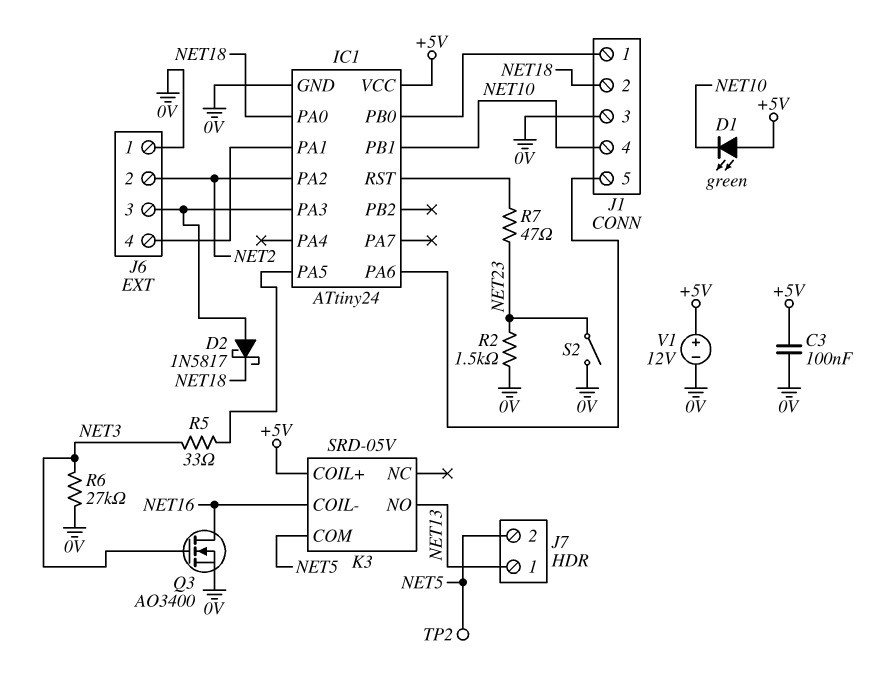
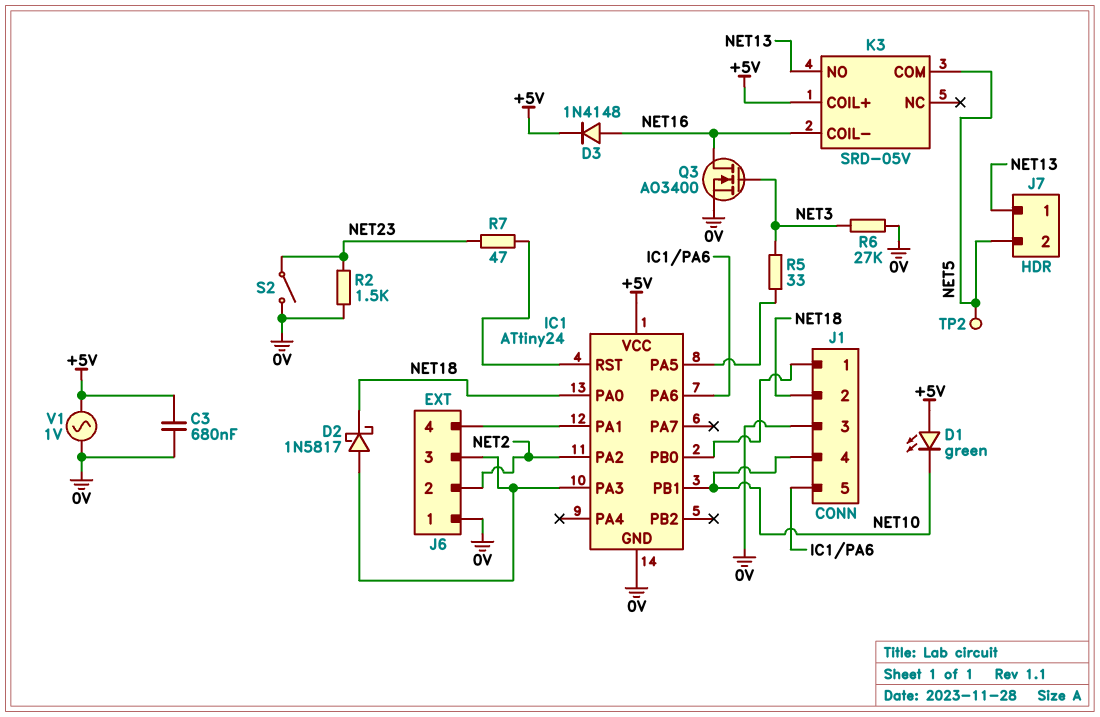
C3: 100nF (+5V, 0V) -> 680nF (+5V, 0V)
D3: none -> diode 1N4148 (A NET16, K +5V)
V1: 12V (plus +5V, minus 0V) -> AC 1V (+5V, 0V)

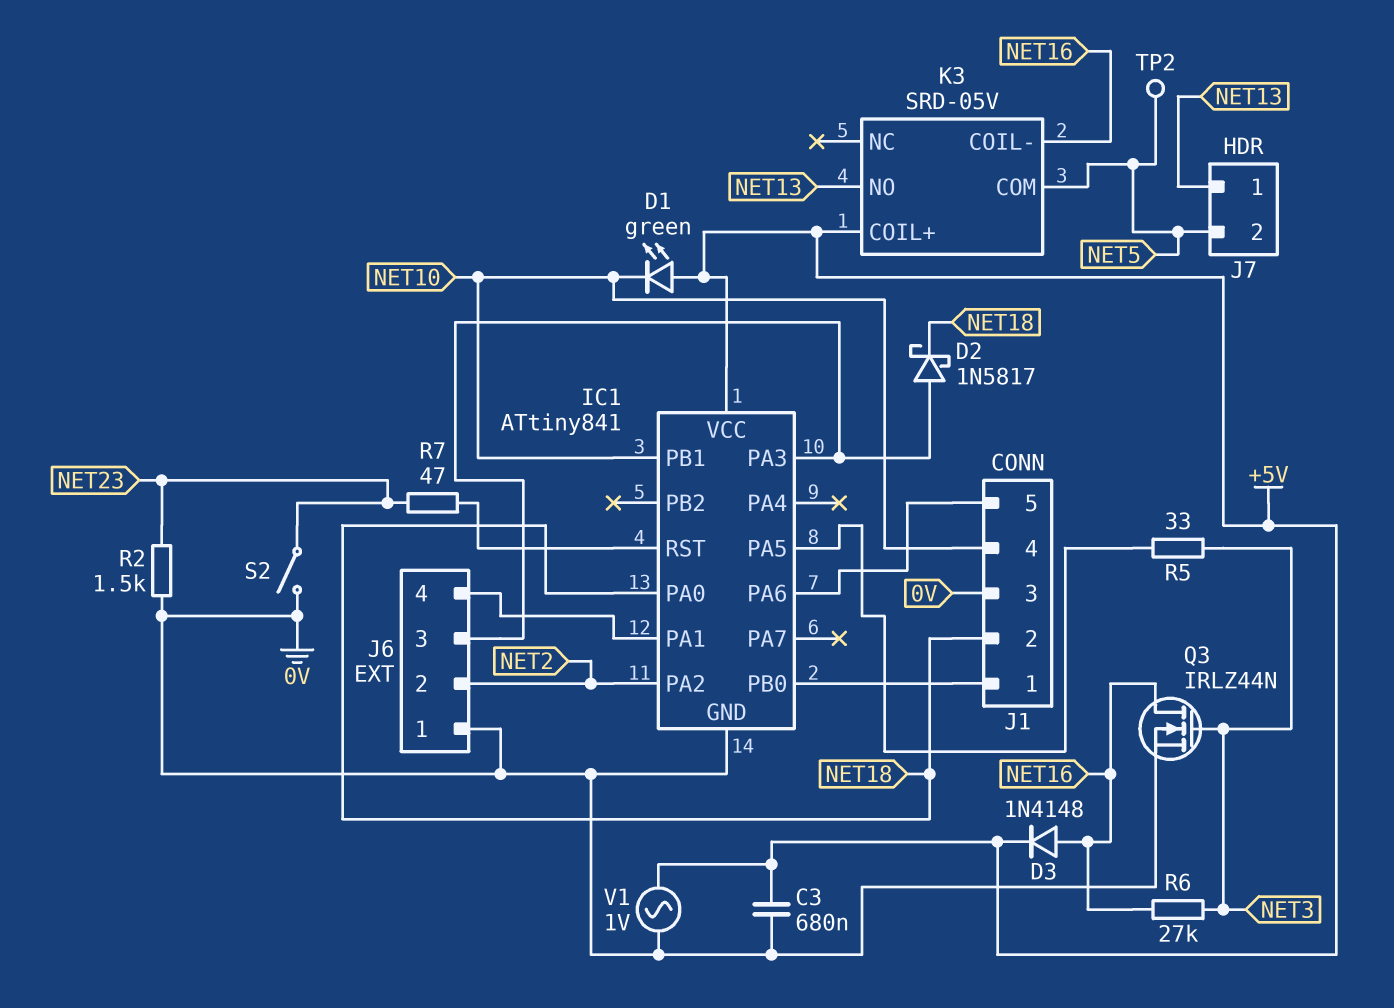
IC1: ATtiny24 -> ATtiny841
Q3: NMOS AO3400 (G NET3, D NET16, S 0V) -> NMOS IRLZ44N (G NET3, D NET16, S 0V)
R6: 27k (0V, NET3) -> 27k (NET3, NET16)

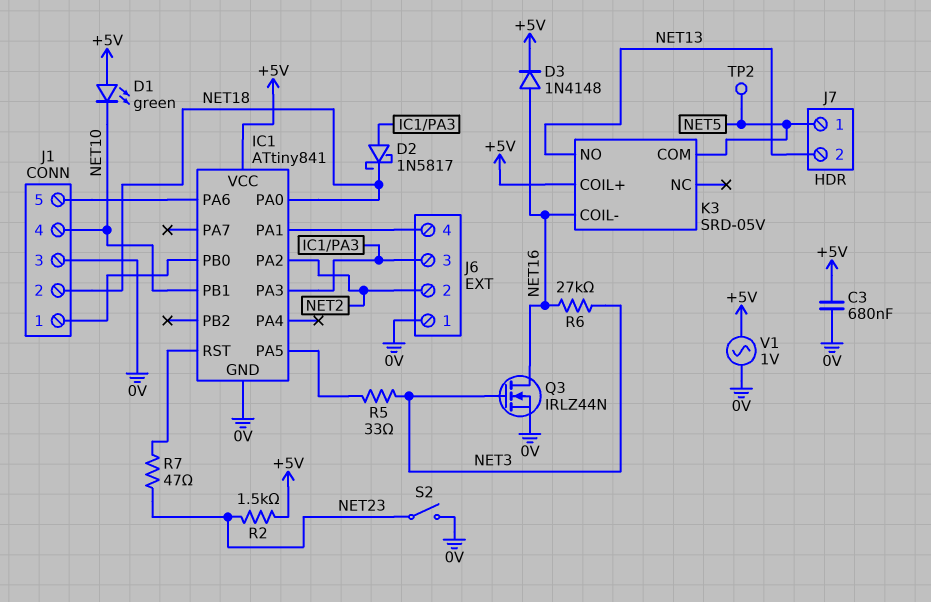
J7 pin 1: NET13 -> NET5
J7 pin 2: NET5 -> NET13
R2: 1.5k (0V, NET23) -> 1.5k (+5V, NET23)

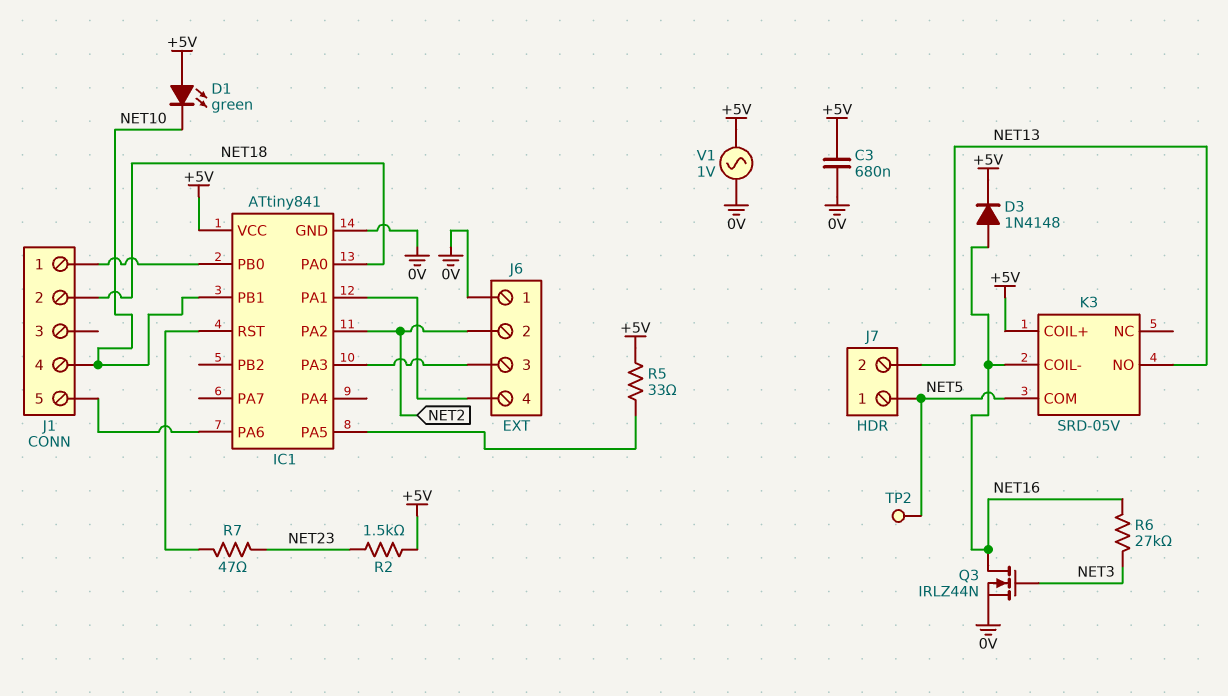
D2: schottky 1N5817 (A IC1/PA3, K NET18) -> none
J1 pin 3: 0V -> none
R5: 33 (IC1/PA5, NET3) -> 33 (+5V, IC1/PA5)
S2: switch (0V, NET23) -> none

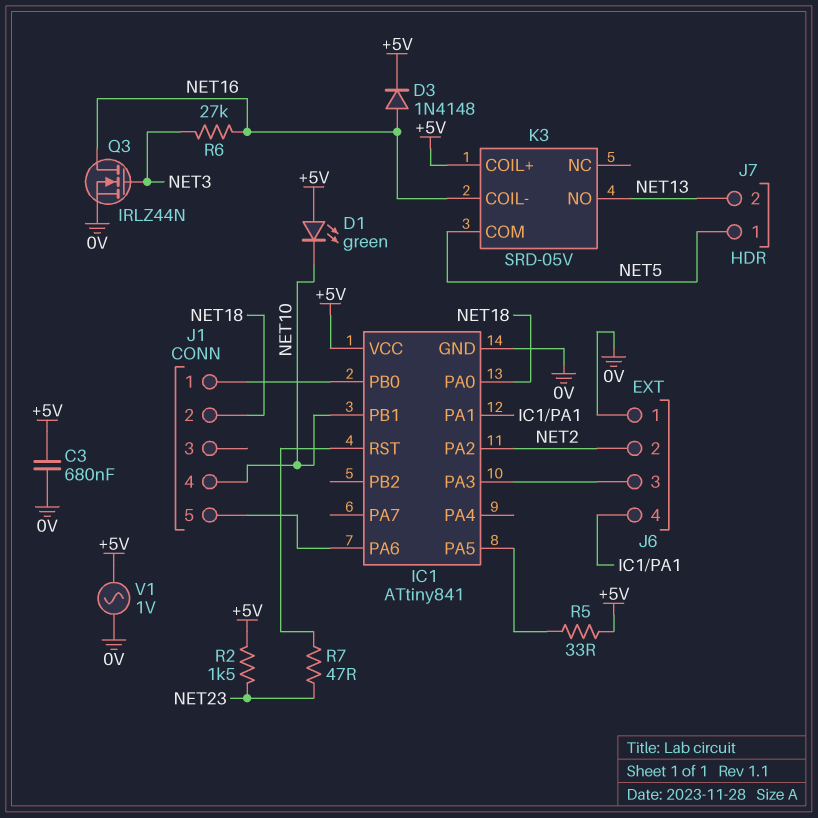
TP2: test point (NET5) -> none

